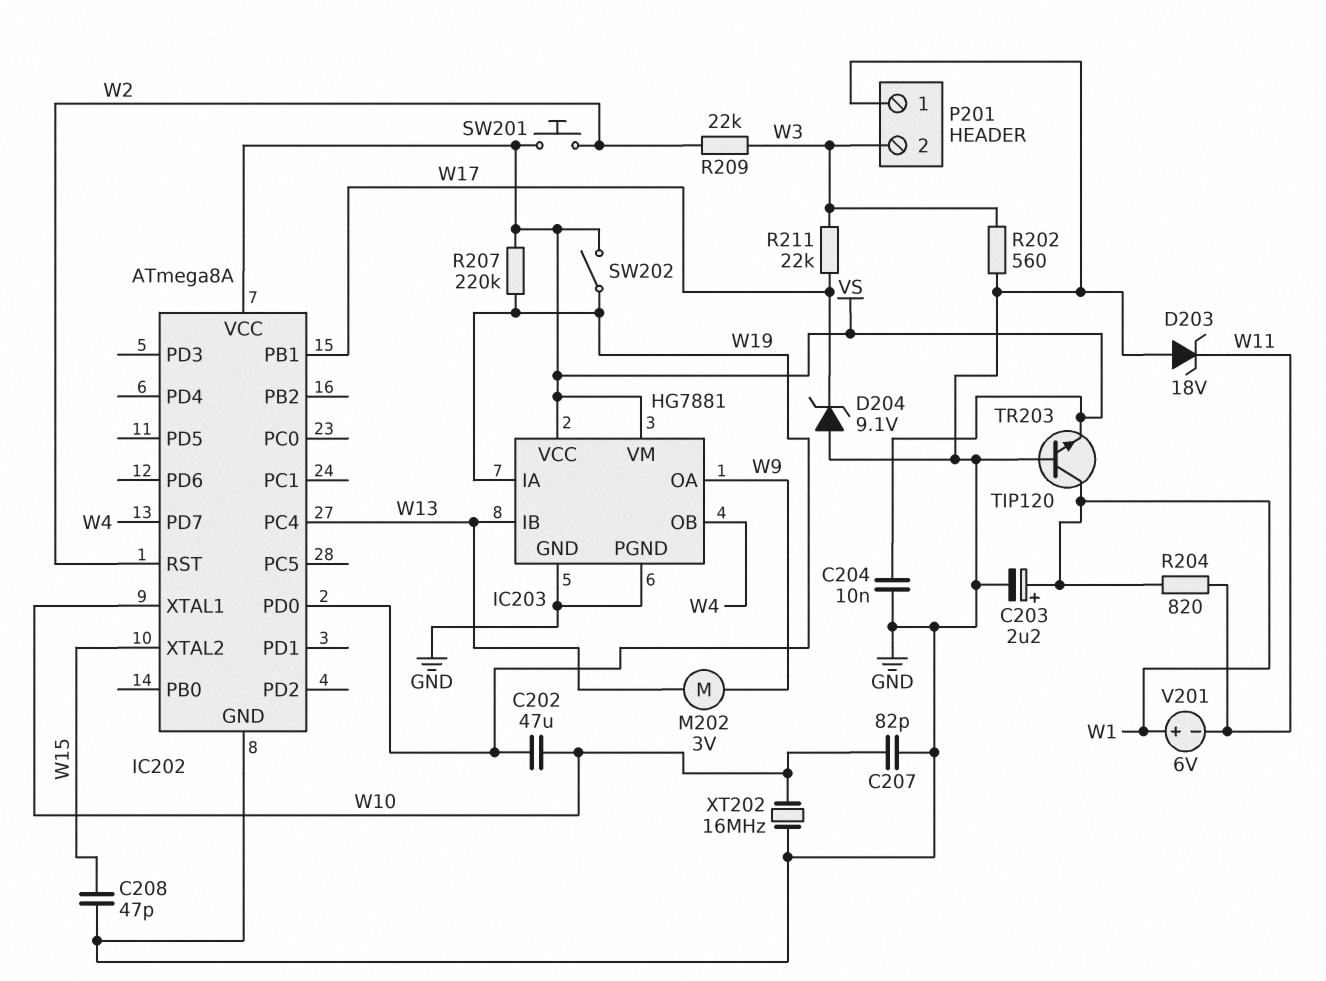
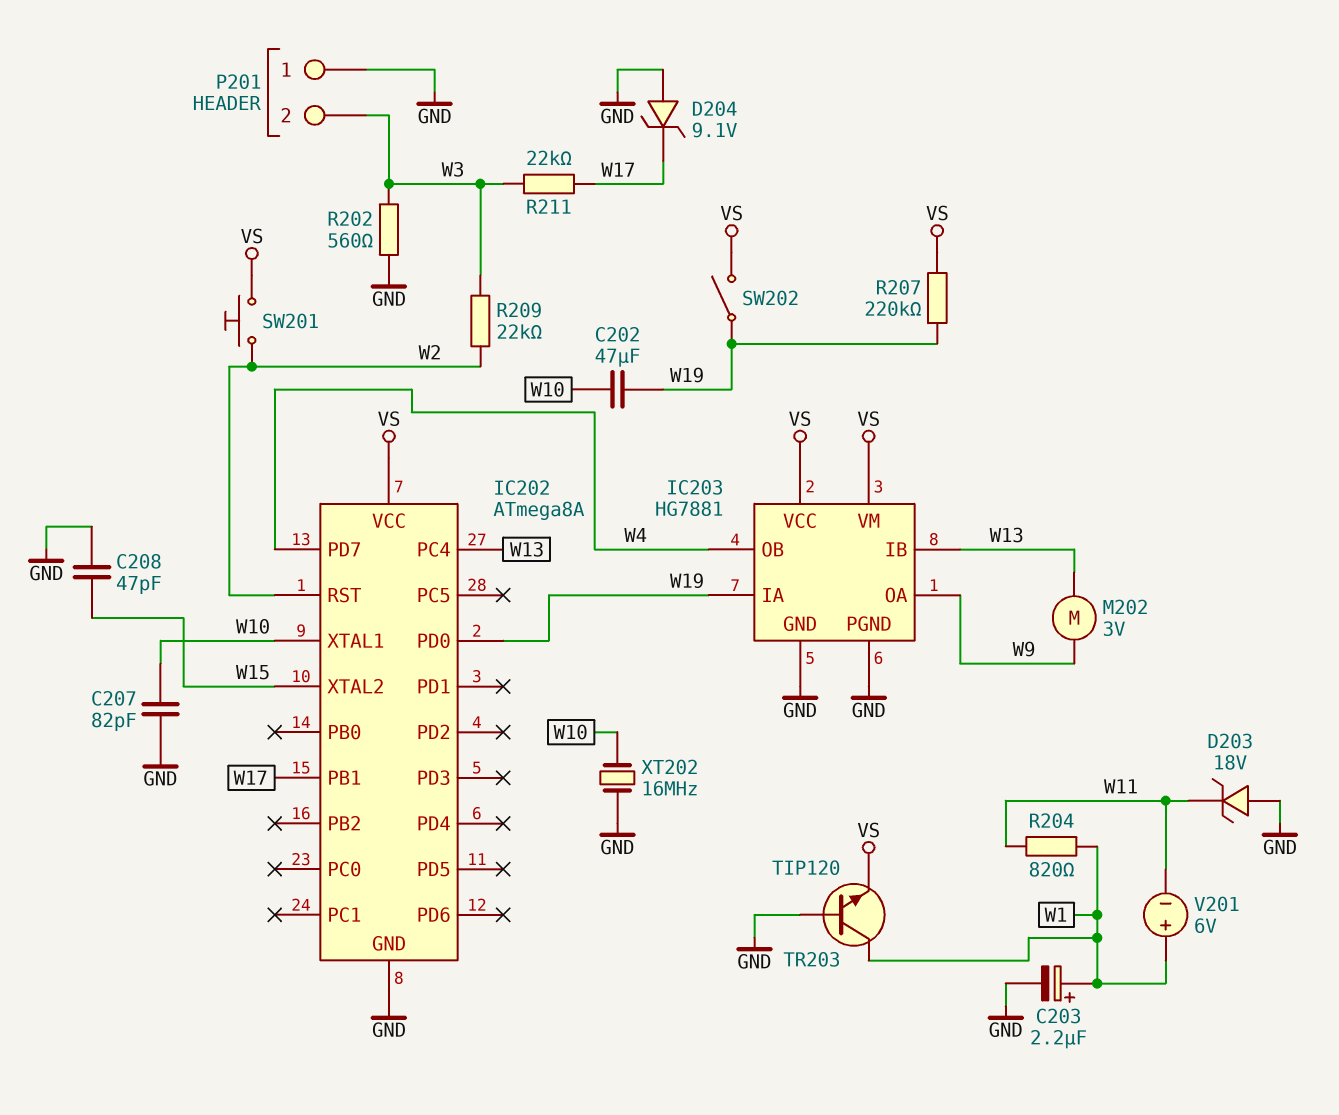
C204: 10nF (GND, VS) -> none

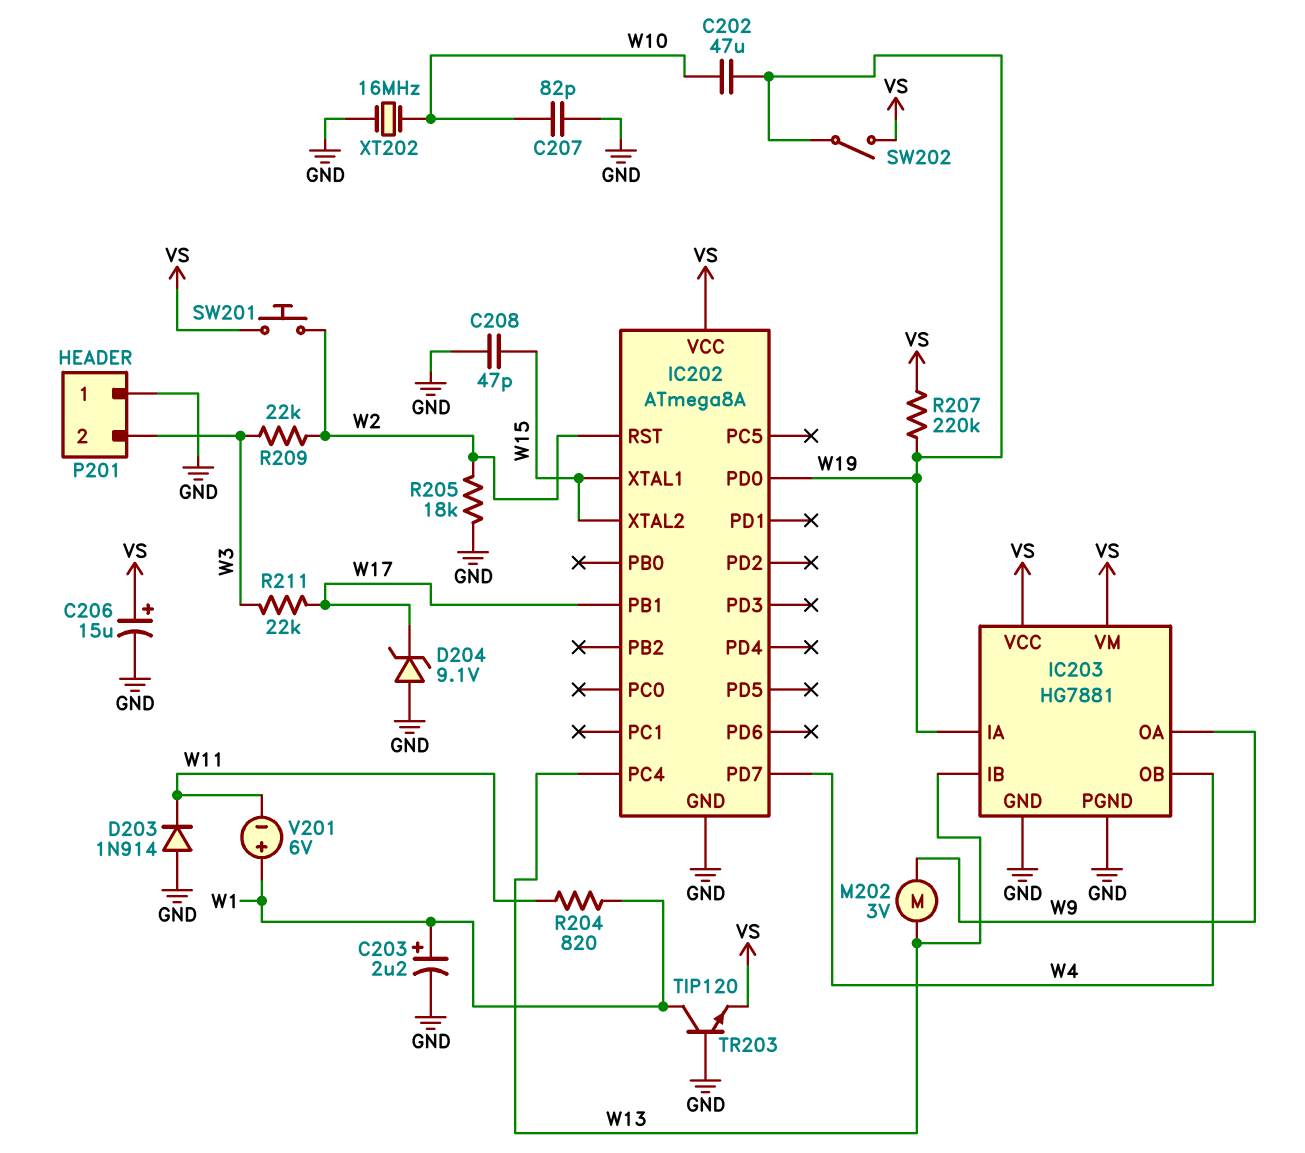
C206: none -> 15uF (plus VS, minus GND)
D203: zener 18V (A GND, K W11) -> diode 1N914 (A GND, K W11)
IC202 pin XTAL1: W10 -> W15
R202: 560 (GND, W3) -> none
R205: none -> 18k (GND, W2)

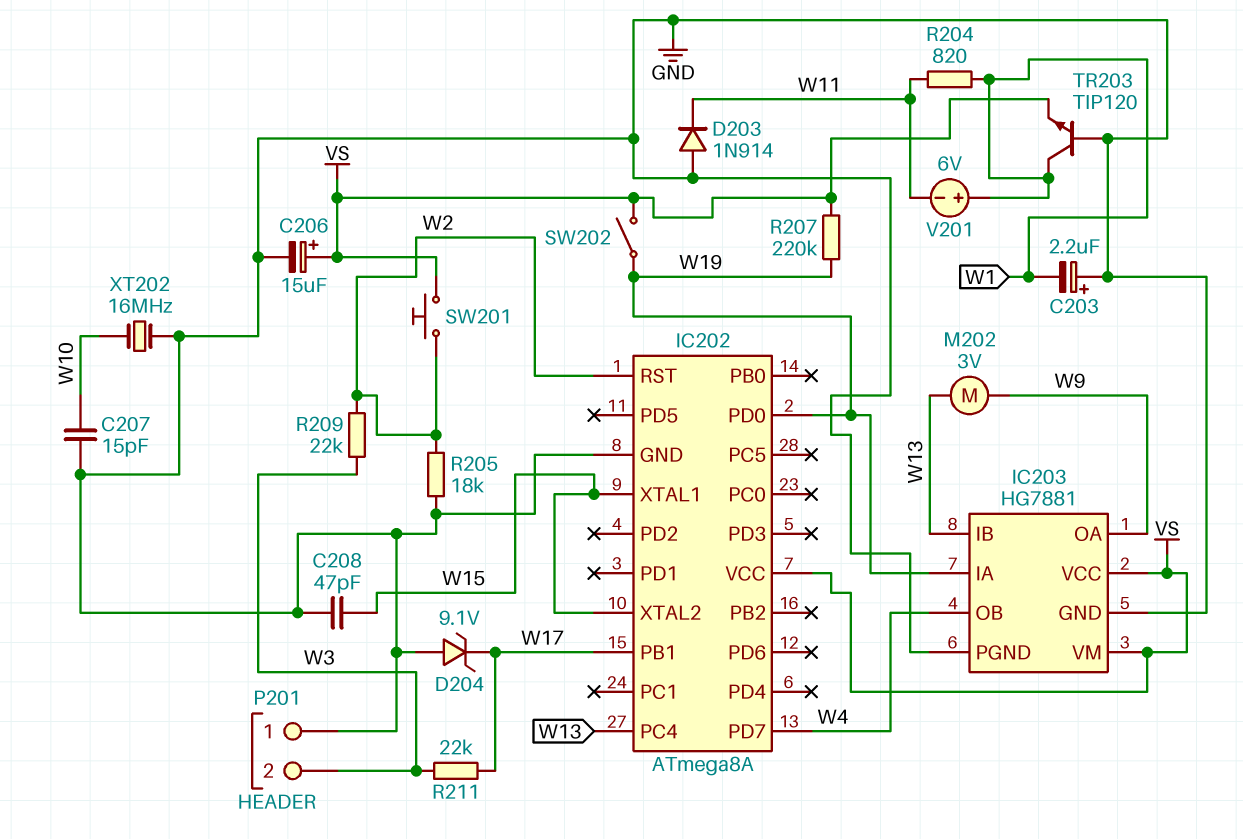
C202: 47uF (W10, W19) -> none
C203: 2.2uF (plus W1, minus GND) -> 2.2uF (plus GND, minus W1)
C207: 82pF (GND, W10) -> 15pF (GND, W10)

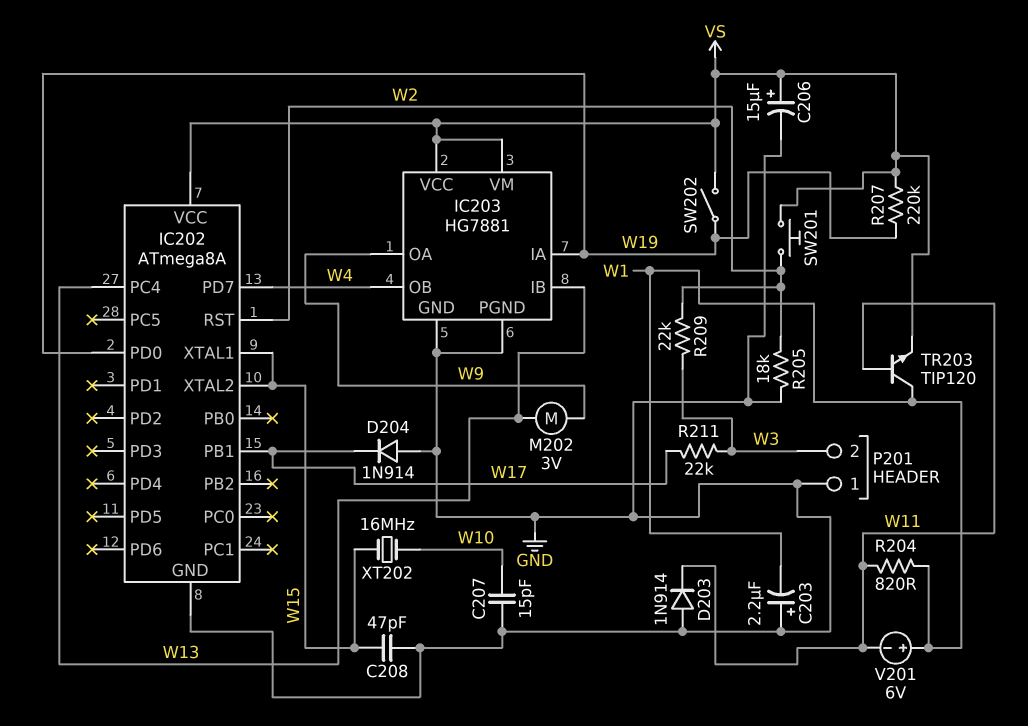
D204: zener 9.1V (A GND, K W17) -> diode 1N914 (A GND, K W17)
TR203: NPN TIP120 (B GND, C W1, E VS) -> NPN TIP120 (B W11, C W1, E VS)
XT202: 16MHz (GND, W10) -> 16MHz (W10, W15)

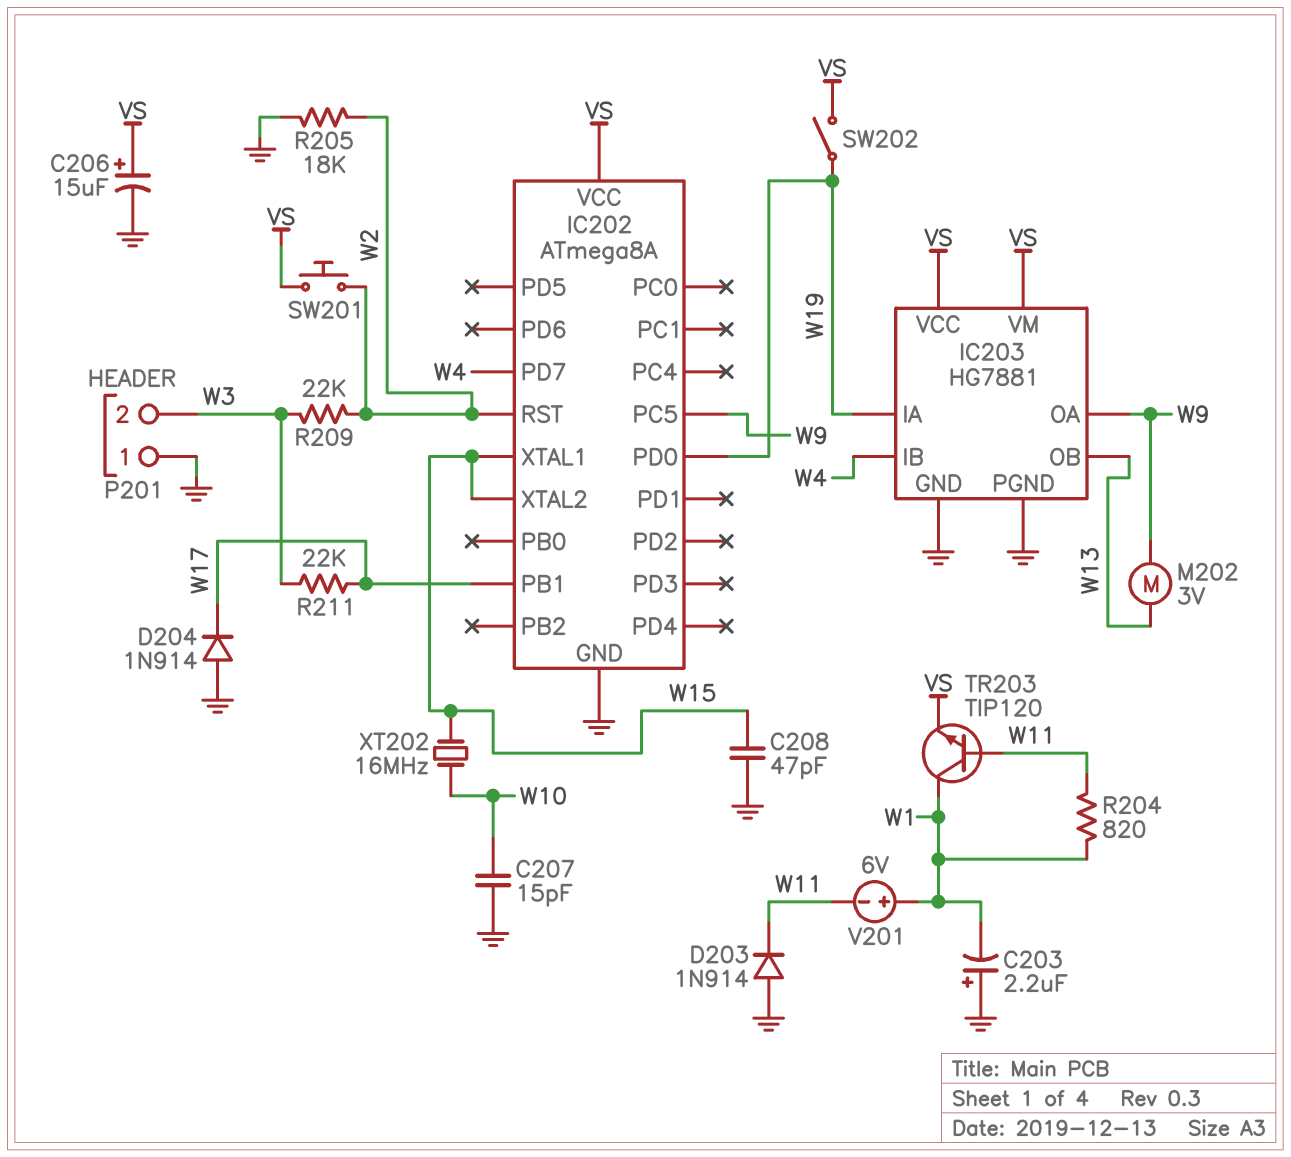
IC202 pin PC4: W13 -> none
IC202 pin PC5: none -> W9
IC203 pin IB: W13 -> W4
IC203 pin OB: W4 -> W13
R207: 220k (VS, W19) -> none

